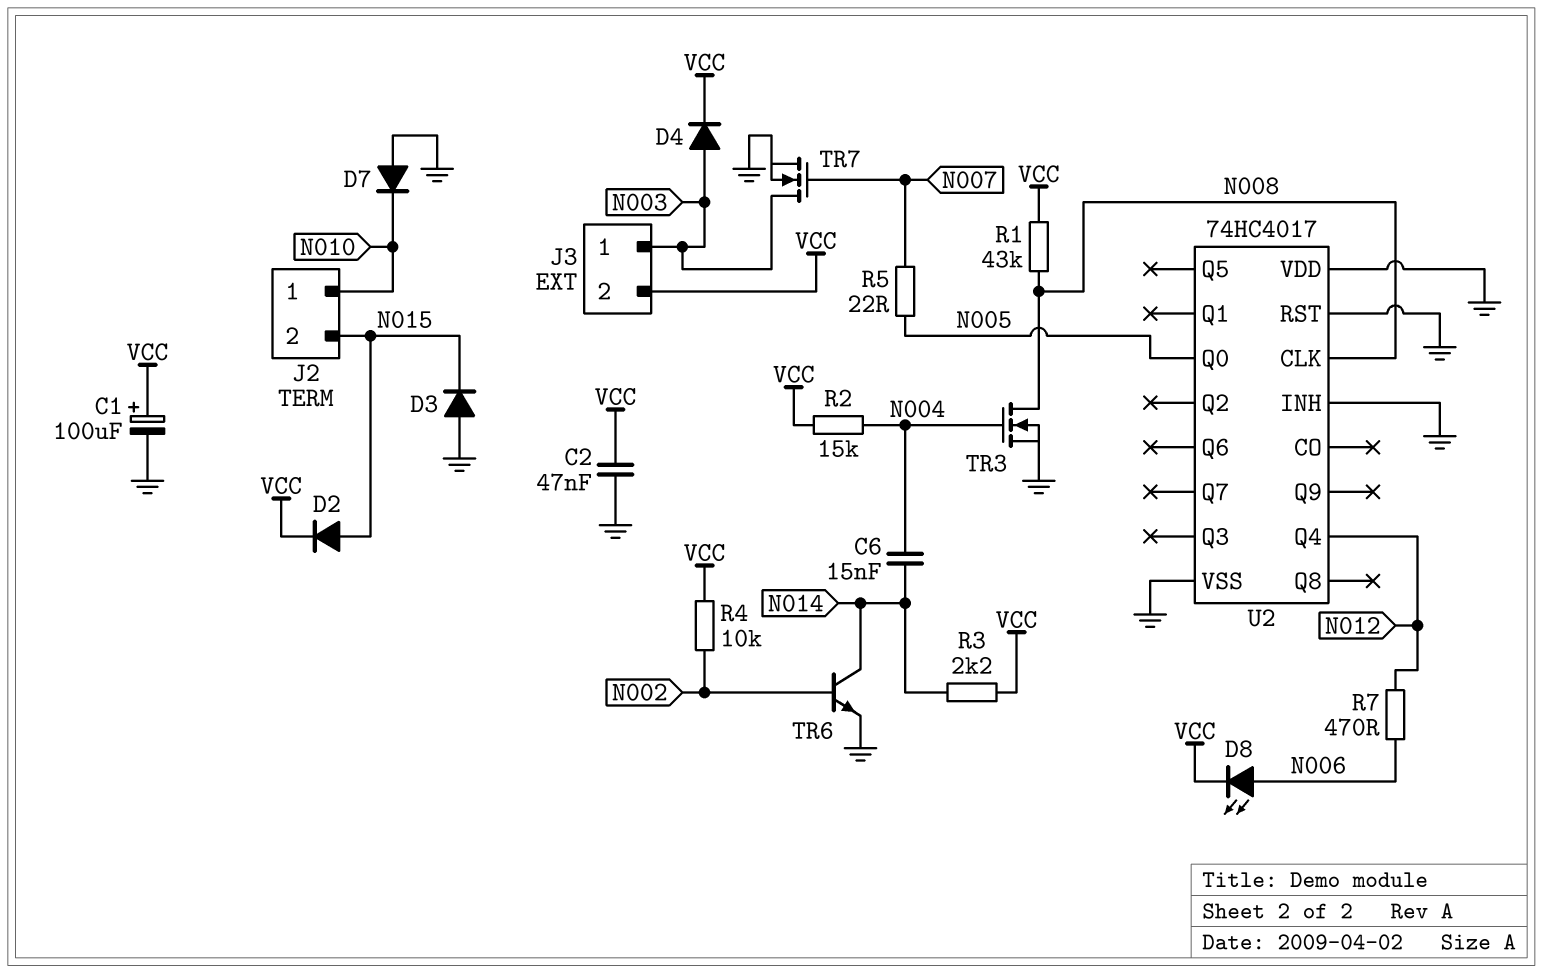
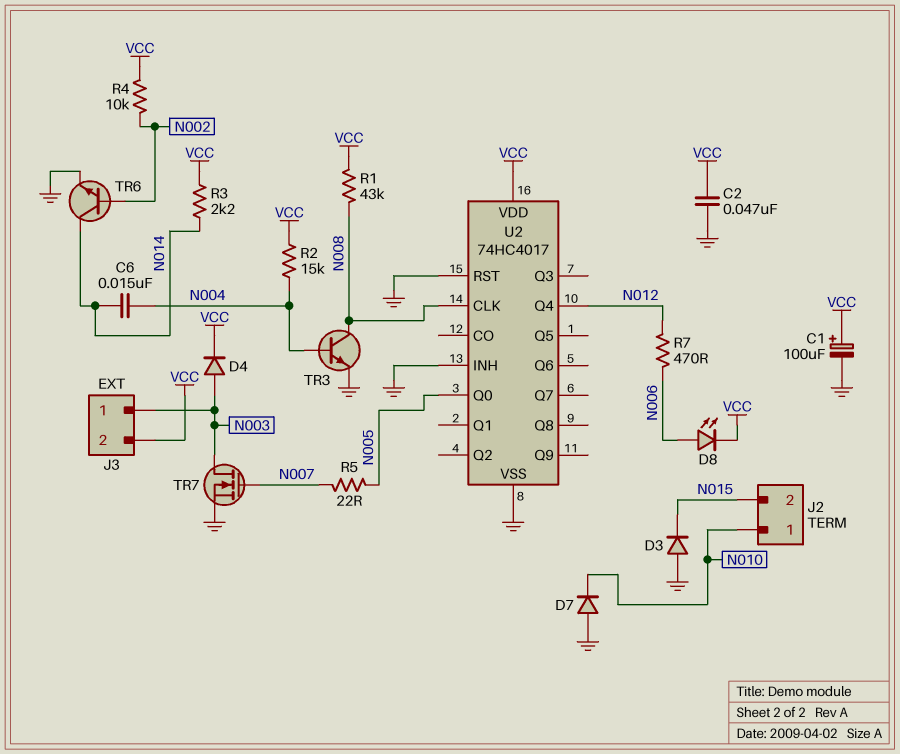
D2: diode (A N015, K VCC) -> none
TR3: NMOS (G N004, D N008, S GND) -> NPN (B N004, C N008, E GND)
U2 pin VDD: GND -> VCC

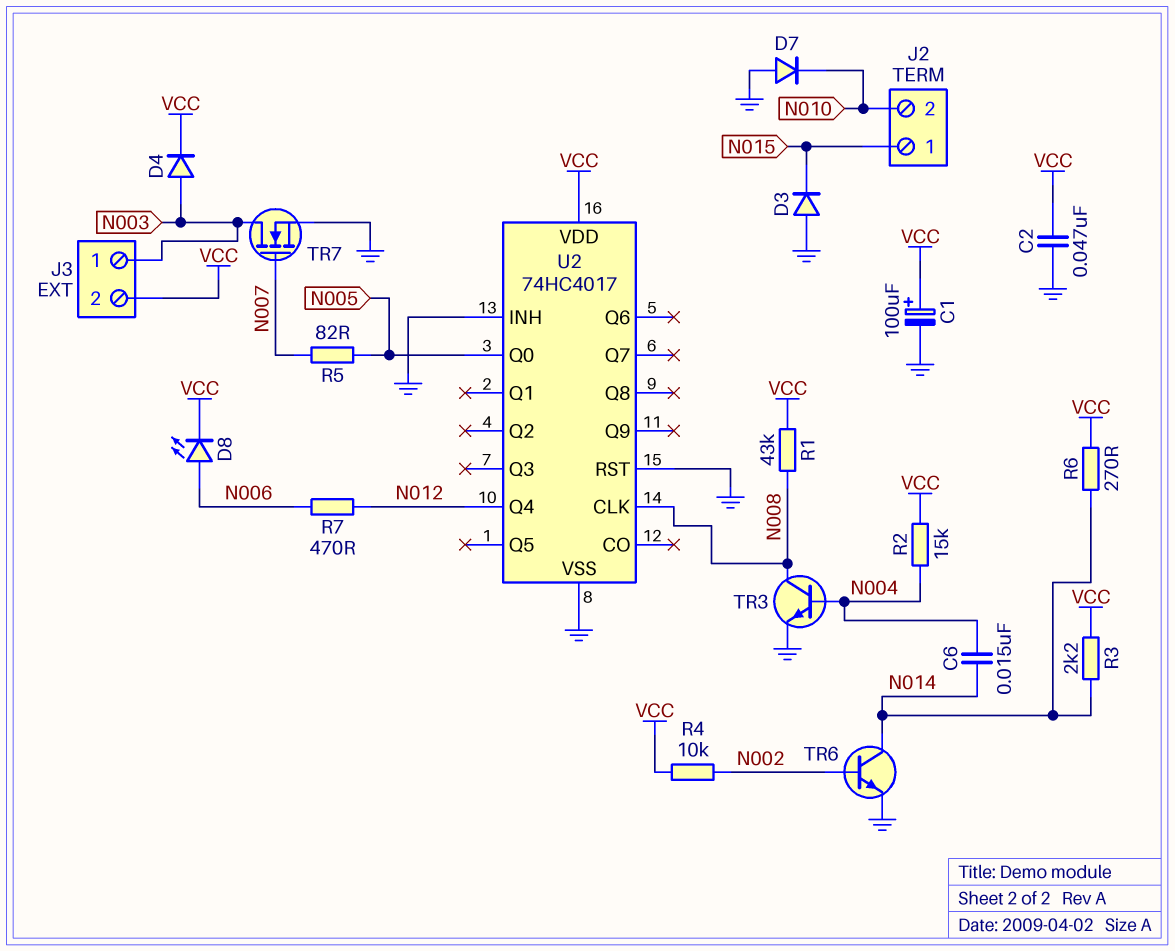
J2 pin 1: N010 -> N015
J2 pin 2: N015 -> N010
R5: 22 (N005, N007) -> 82 (N005, N007)
R6: none -> 270 (N014, VCC)

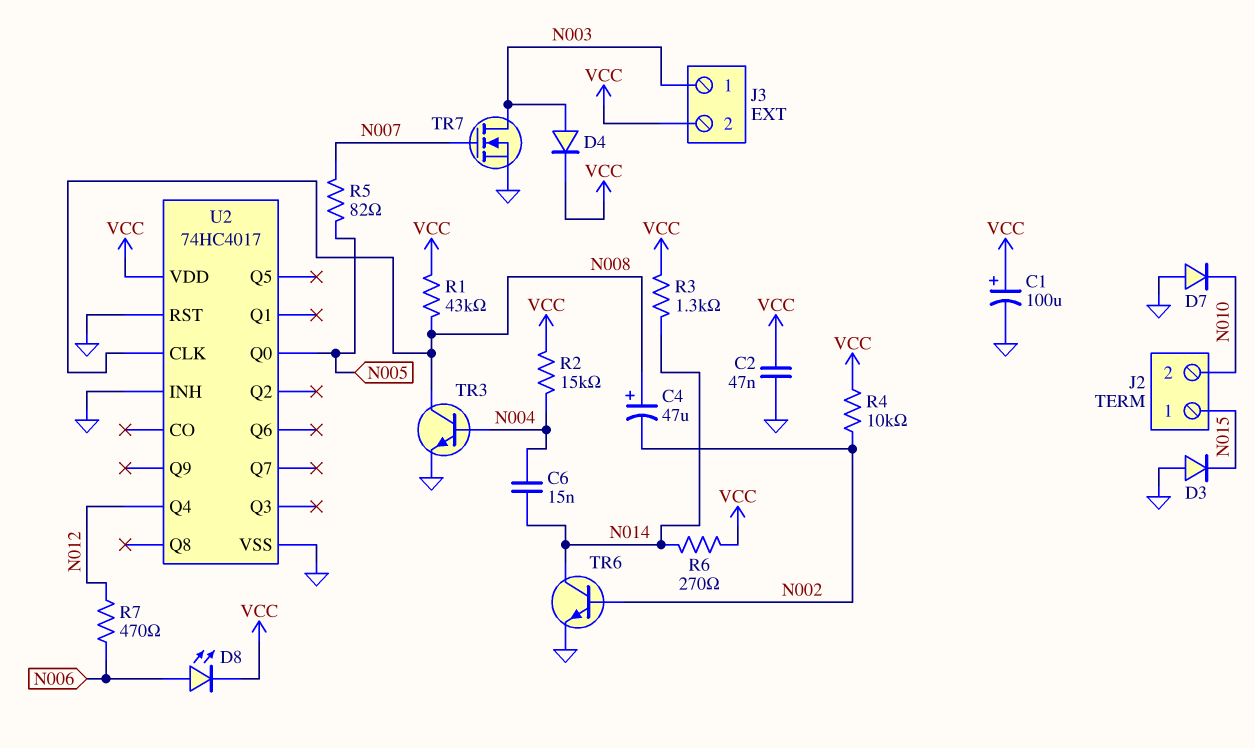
C4: none -> 47uF (plus N008, minus N002)
R3: 2.2k (N014, VCC) -> 1.3k (N014, VCC)

